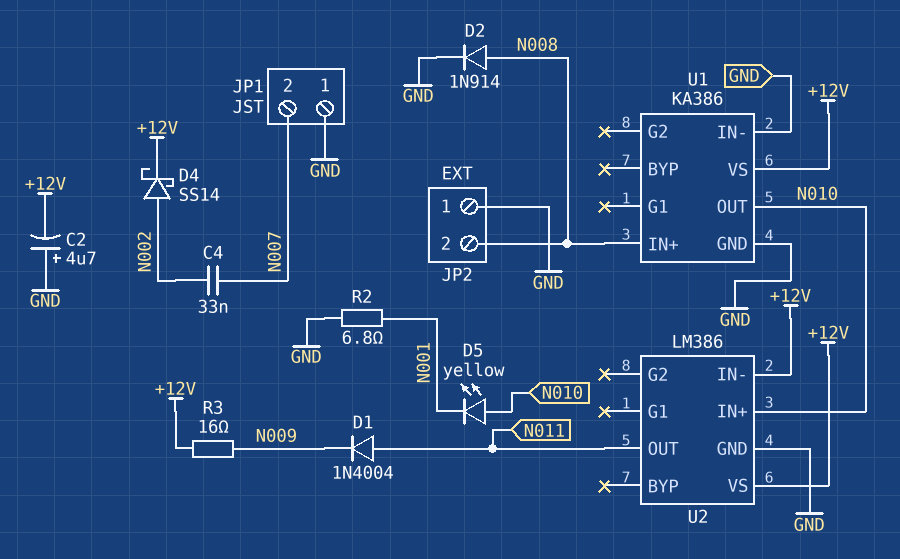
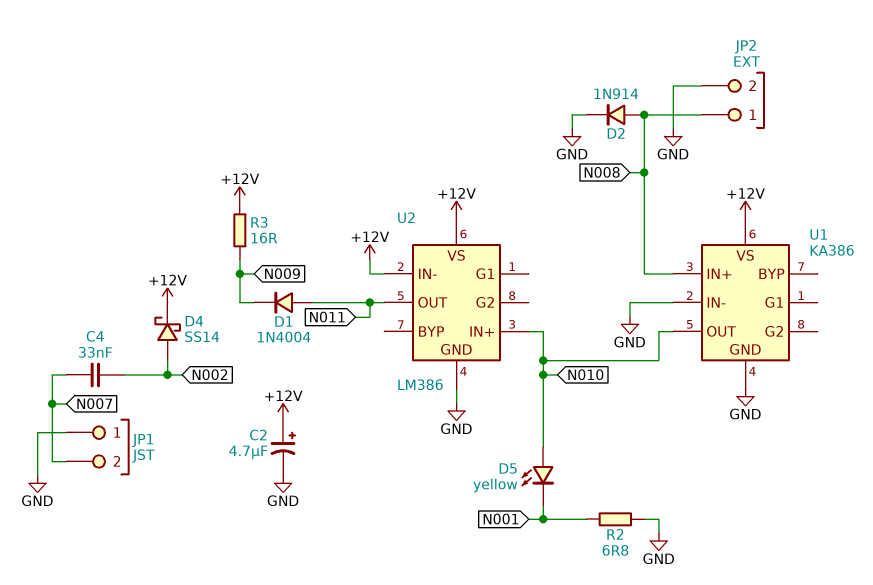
C2: 4.7uF (plus GND, minus +12V) -> 4.7uF (plus +12V, minus GND)
JP2 pin 1: GND -> N008
JP2 pin 2: N008 -> GND

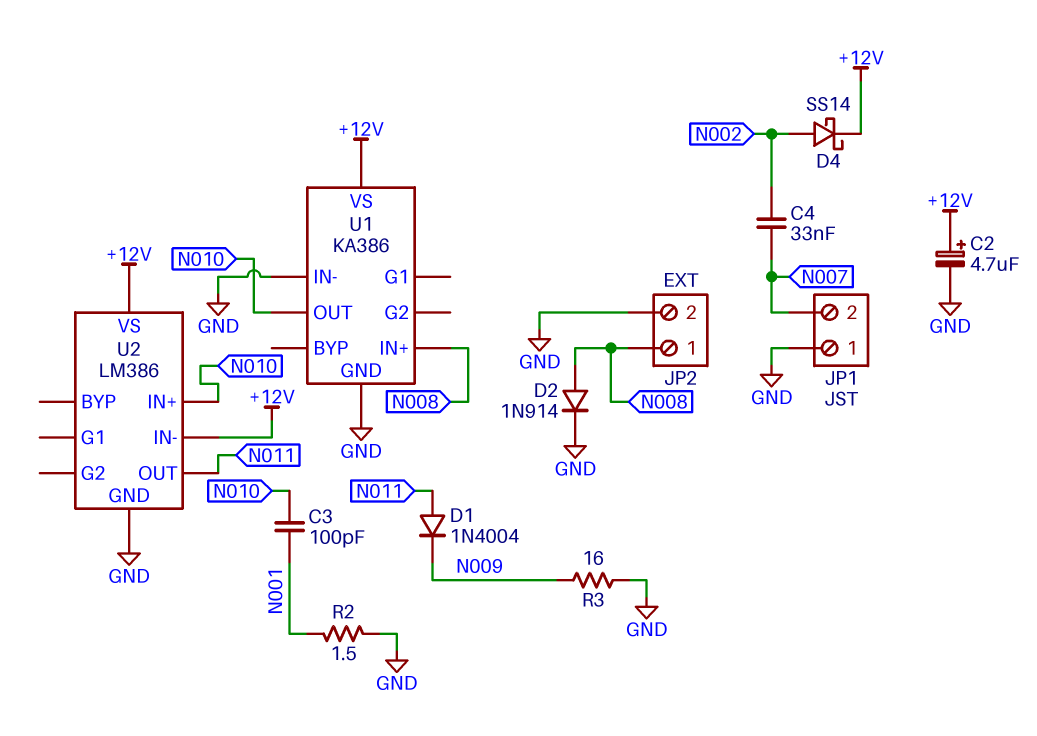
C3: none -> 100pF (N001, N010)
D5: LED yellow (A N010, K N001) -> none
R2: 6.8 (GND, N001) -> 1.5 (GND, N001)
R3: 16 (+12V, N009) -> 16 (GND, N009)

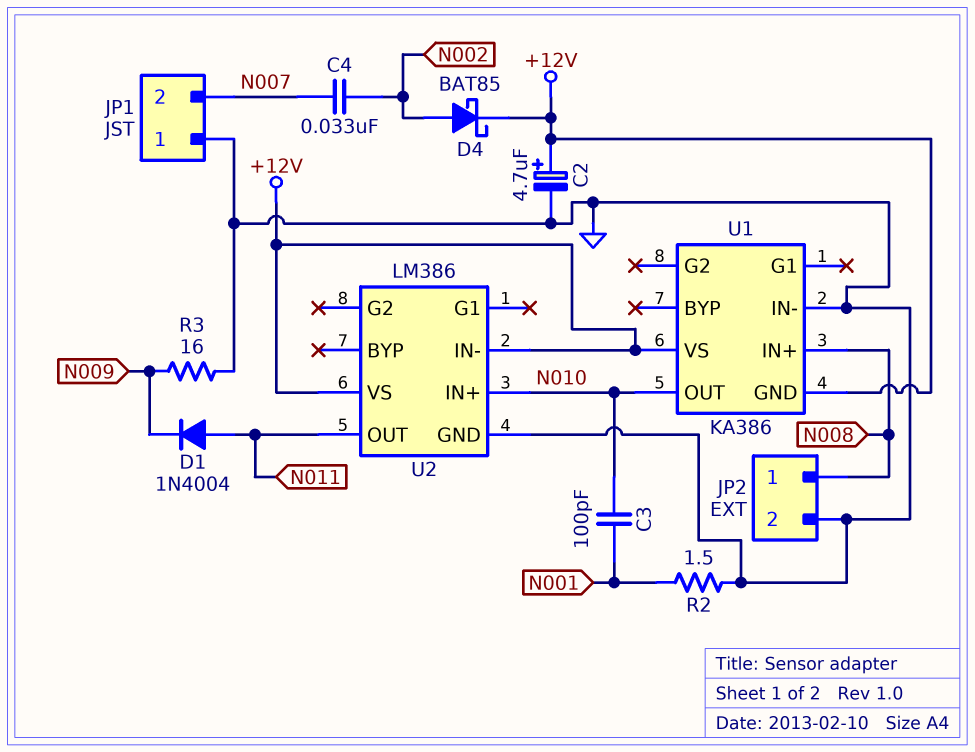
D2: diode 1N914 (A N008, K GND) -> none
D4: schottky SS14 (A N002, K +12V) -> schottky BAT85 (A N002, K +12V)
U1 pin GND: GND -> +12V

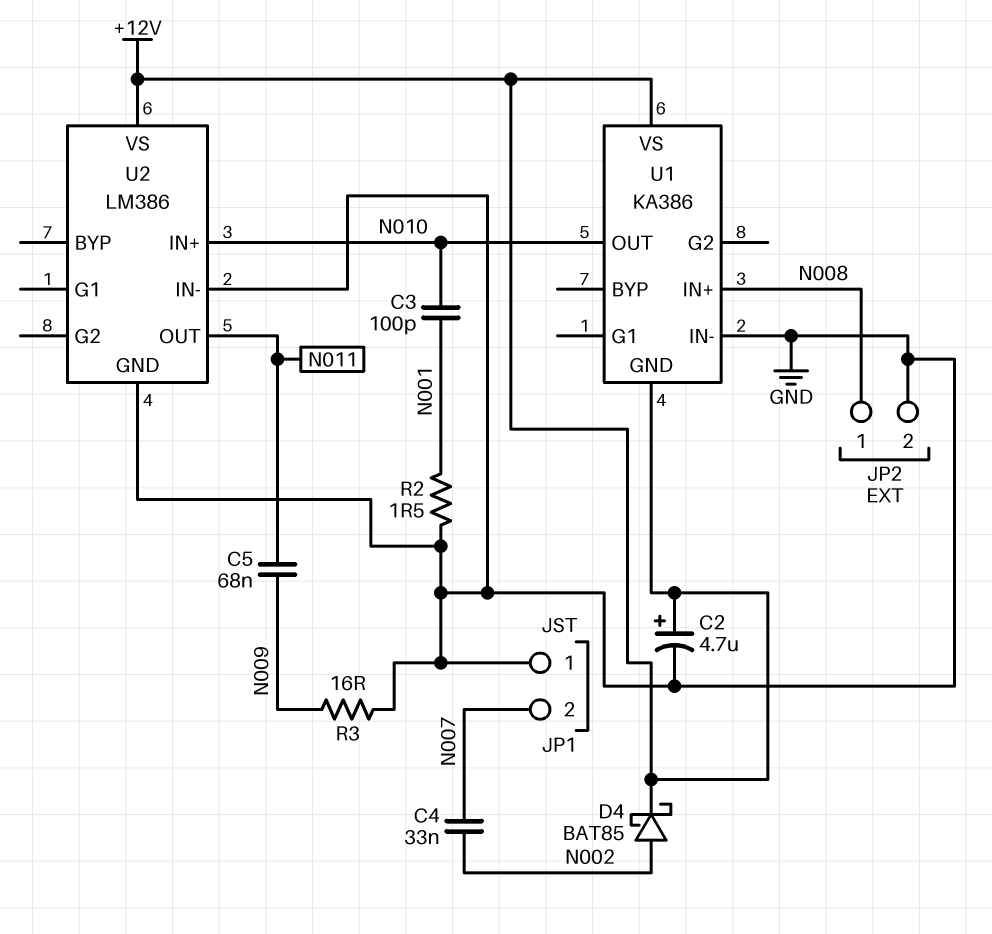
C5: none -> 68nF (N009, N011)
D1: diode 1N4004 (A N011, K N009) -> none
U2 pin IN-: +12V -> GND

